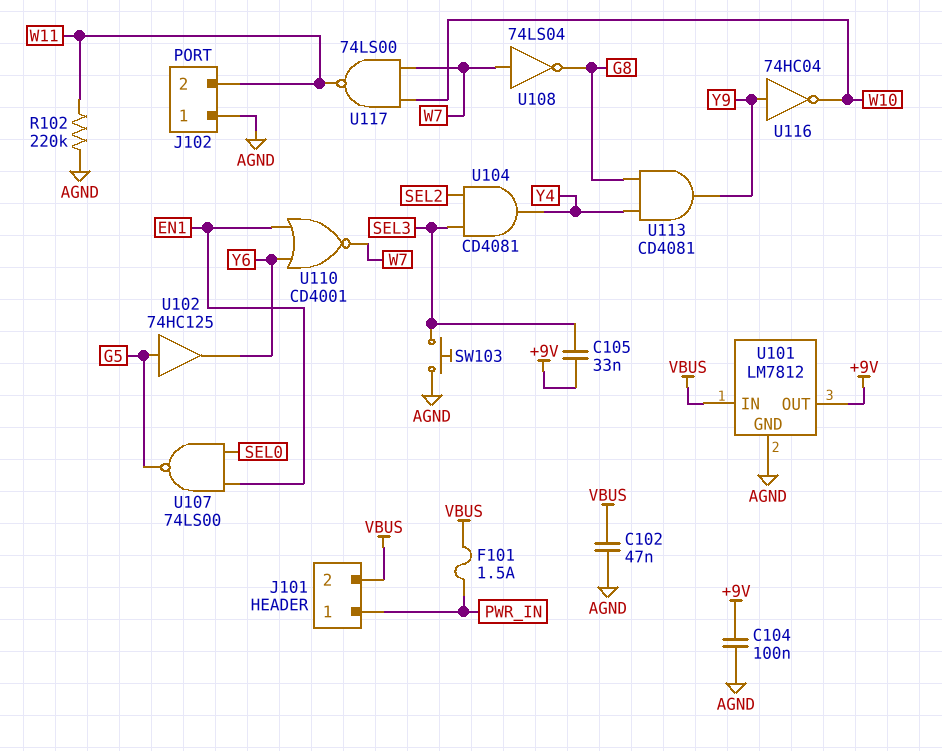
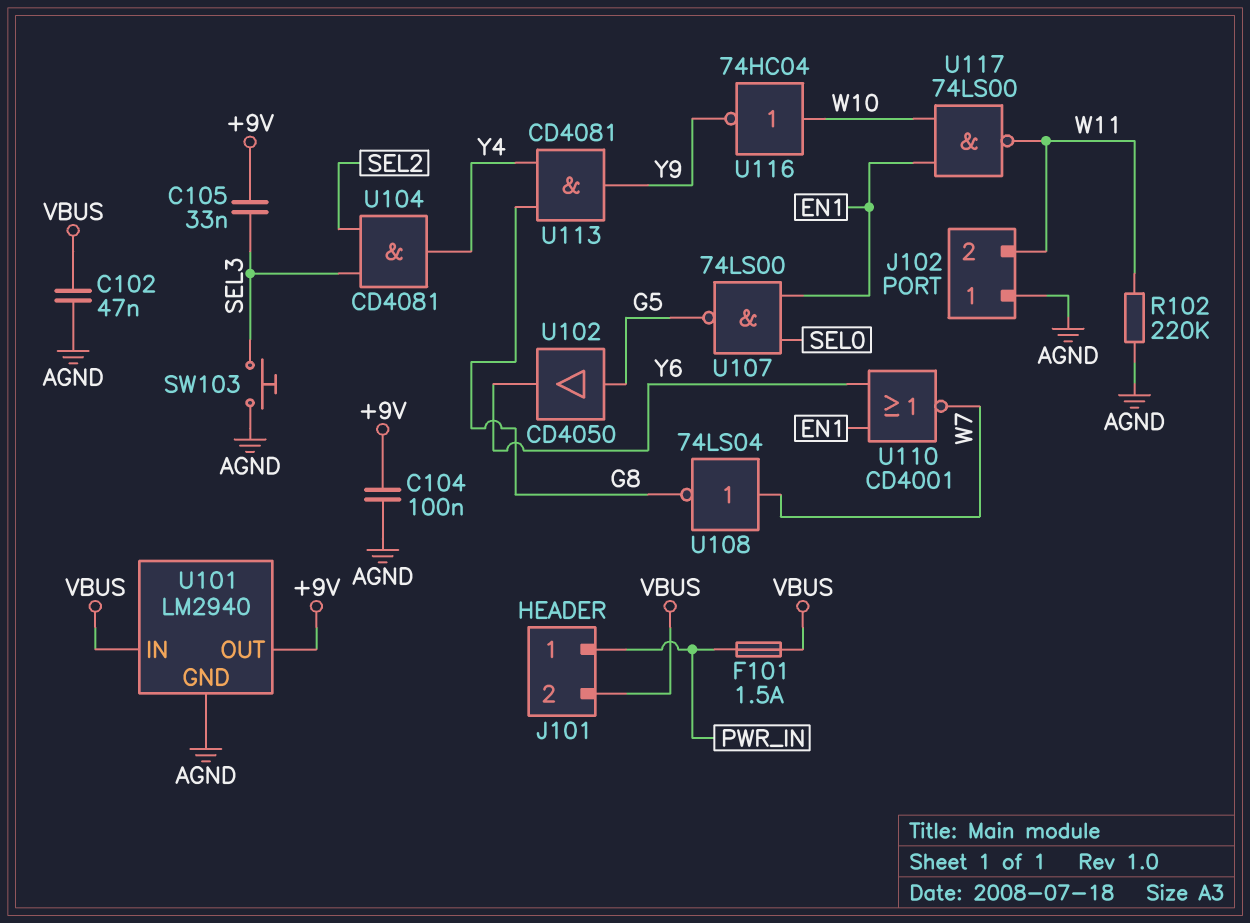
U101: LM7812 -> LM2940
U102: buffer 74HC125 (in G5, out Y6) -> buffer CD4050 (in G5, out Y6)
U116: NOT 74HC04 (in Y9, out W10) -> NOT 74HC04 (in W10, out Y9)
U117: NAND 74LS00 (in W7, in W10, out W11) -> NAND 74LS00 (in EN1, in W10, out W11)

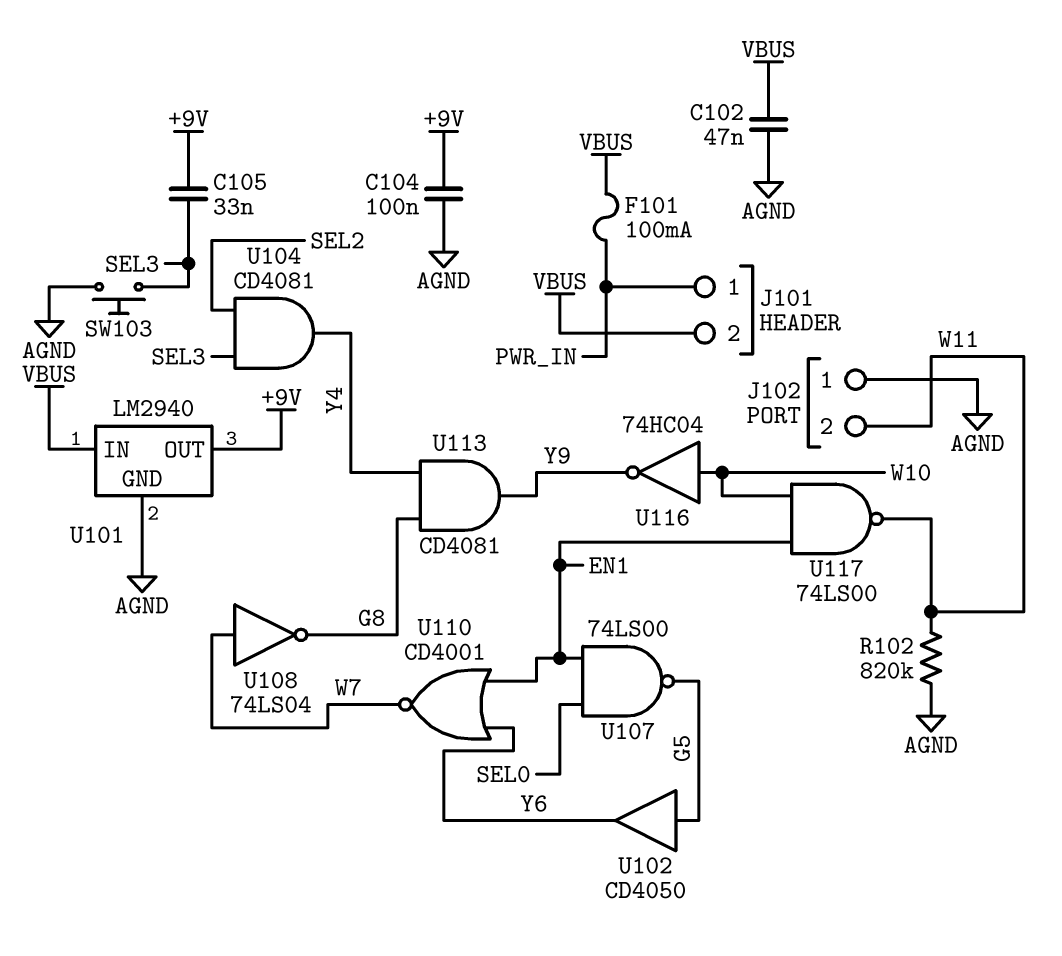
F101: 1.5A (PWR_IN, VBUS) -> 100mA (PWR_IN, VBUS)
R102: 220k (AGND, W11) -> 820k (AGND, W11)

